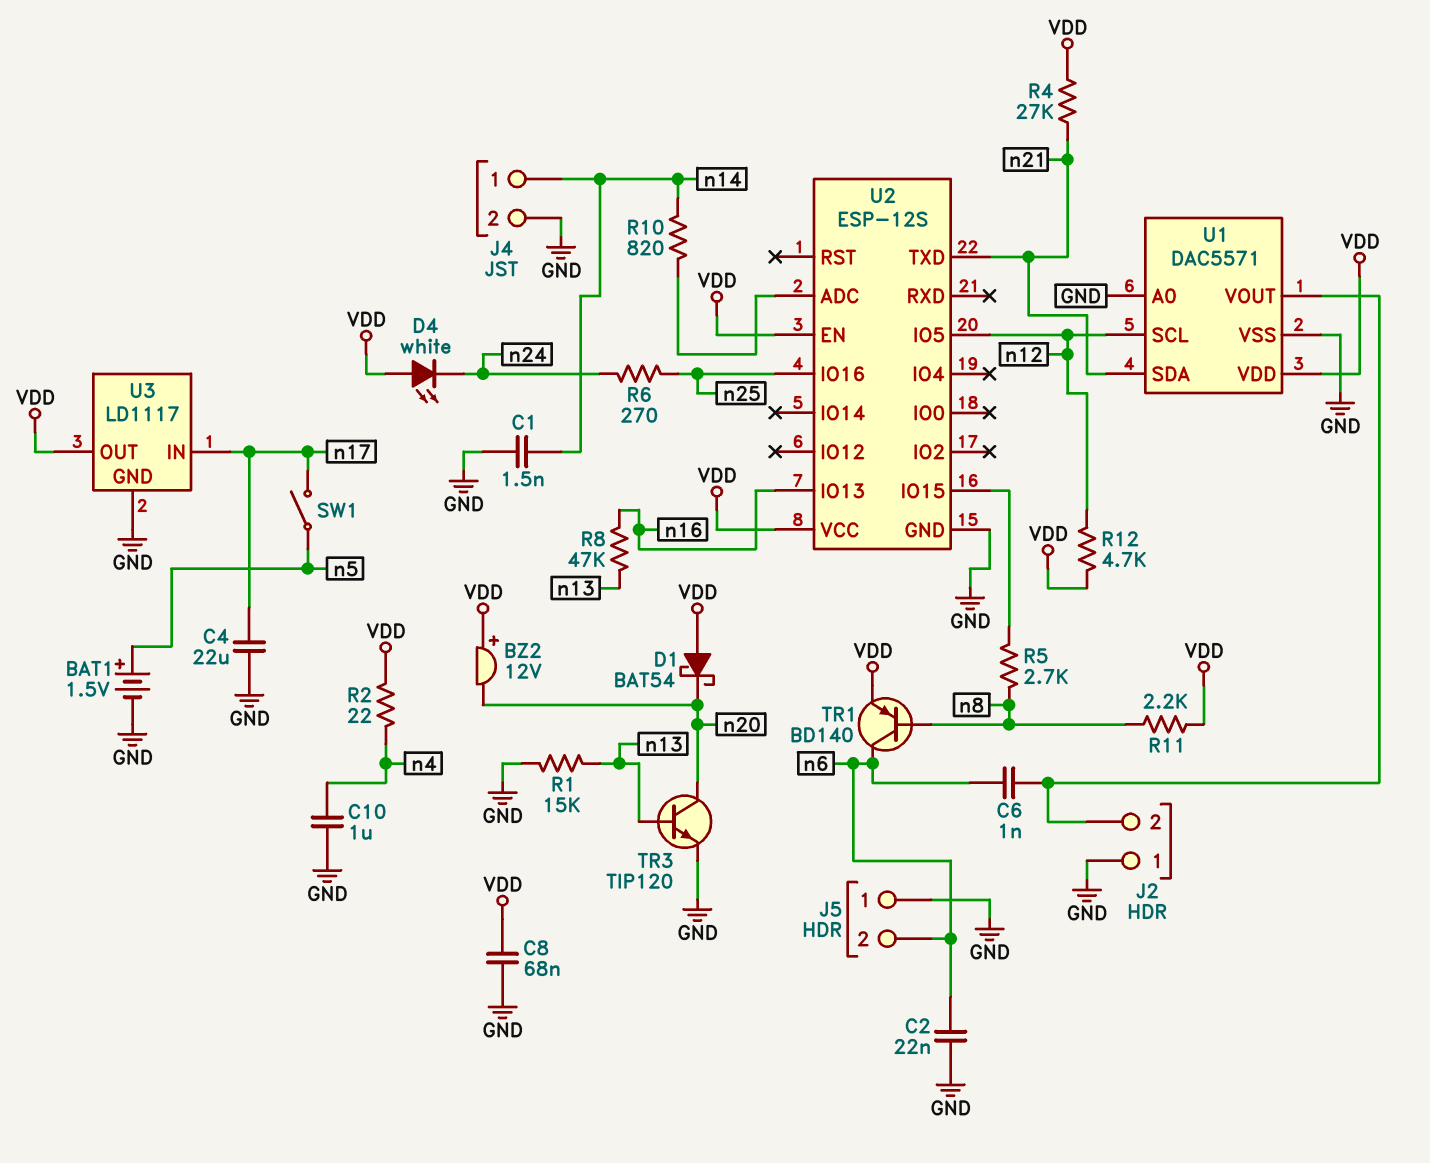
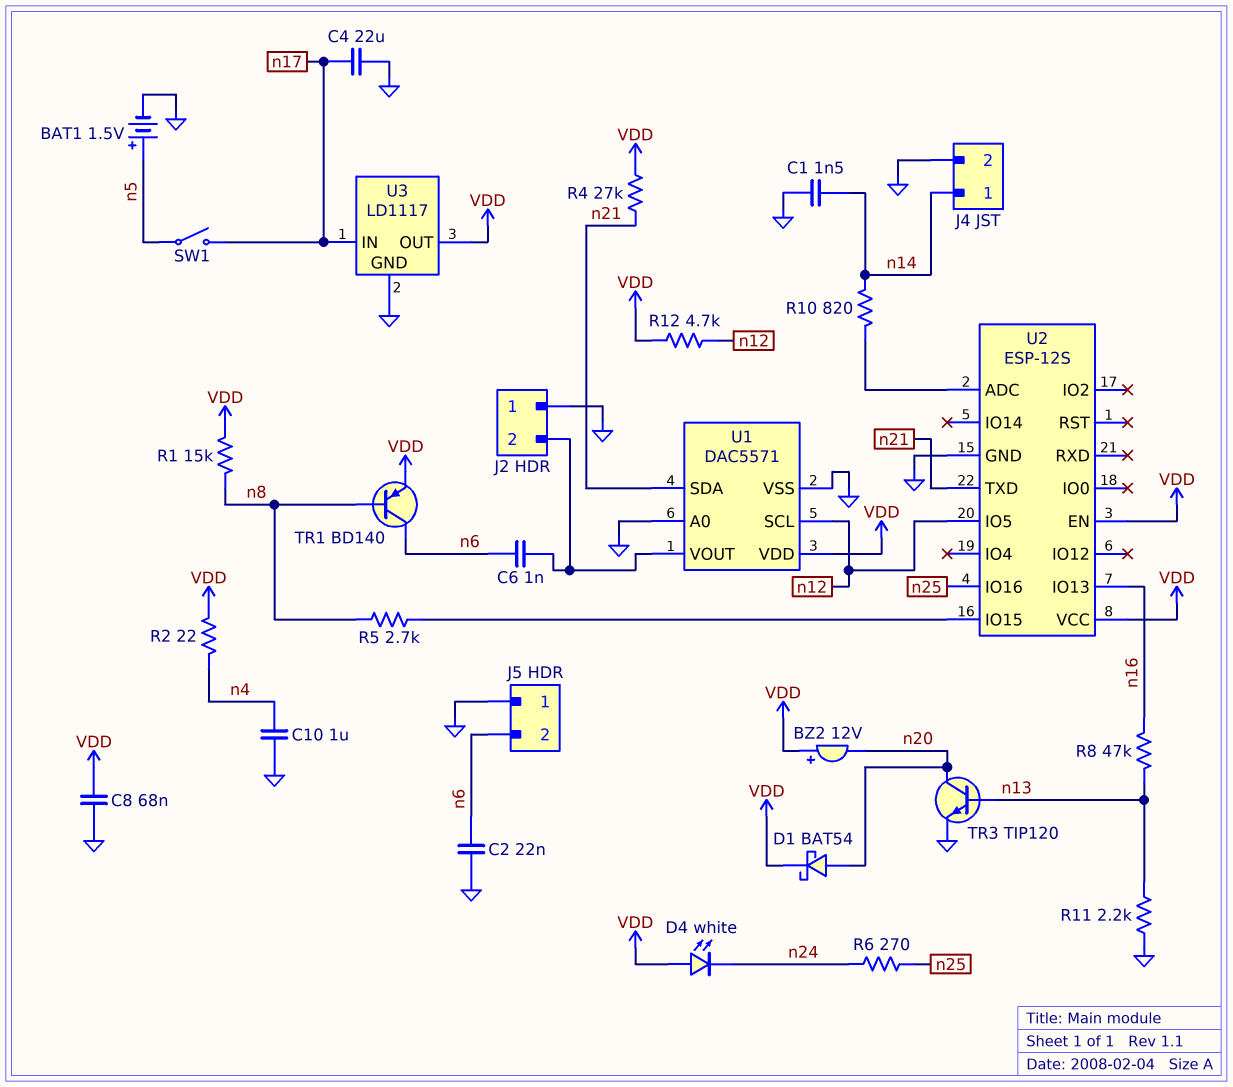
D1: schottky BAT54 (A VDD, K n20) -> schottky BAT54 (A n20, K VDD)
R1: 15k (GND, n13) -> 15k (VDD, n8)
R11: 2.2k (VDD, n8) -> 2.2k (GND, n13)

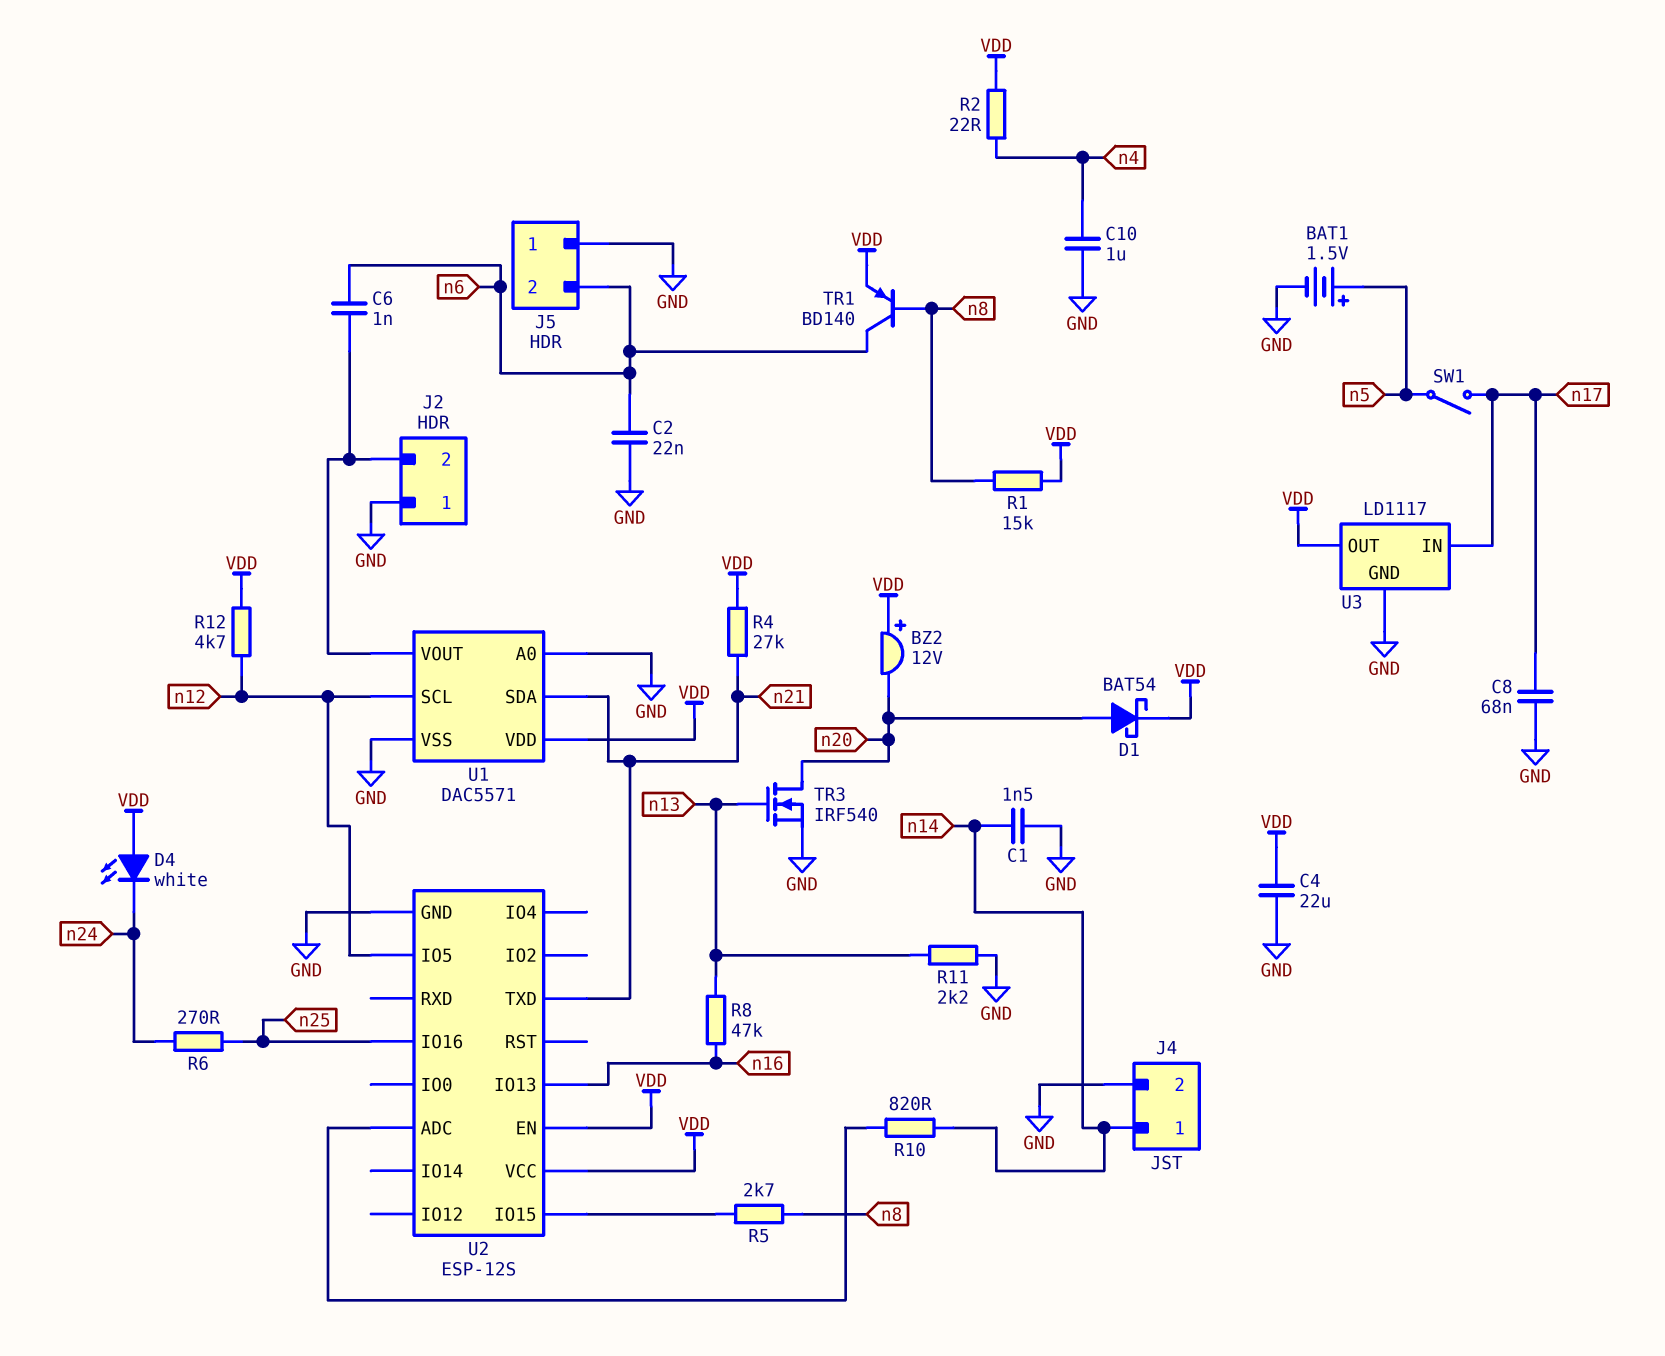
C4: 22uF (GND, n17) -> 22uF (GND, VDD)
C8: 68nF (GND, VDD) -> 68nF (GND, n17)
TR3: NPN TIP120 (B n13, C n20, E GND) -> NMOS IRF540 (G n13, D n20, S GND)

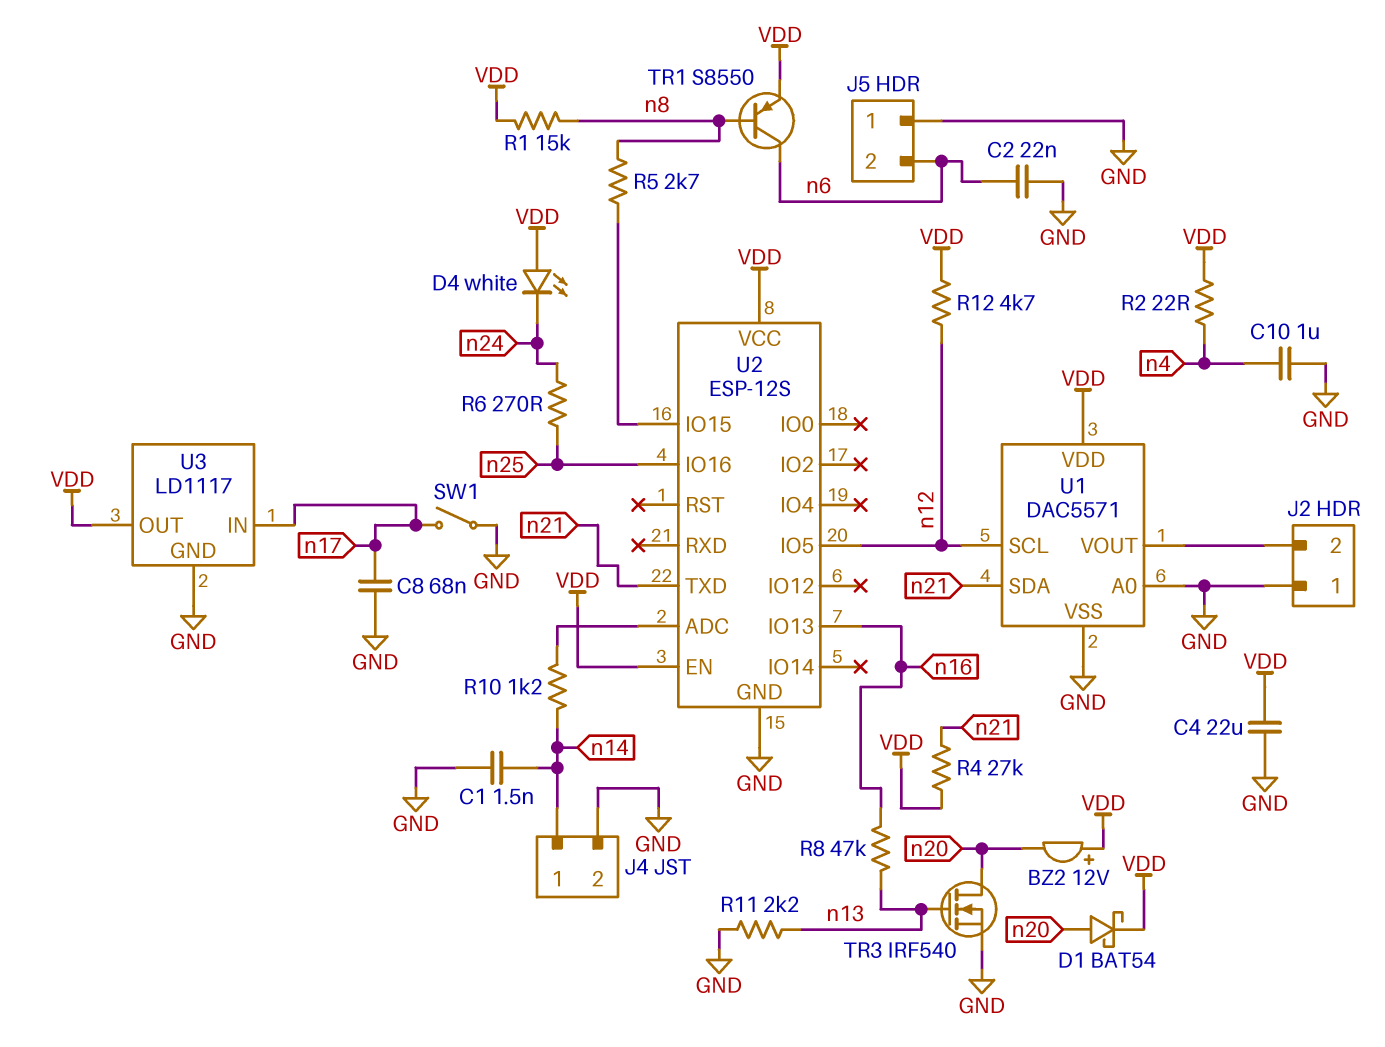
BAT1: 1.5V (plus n5, minus GND) -> none
C6: 1nF (J2/2, n6) -> none
R10: 820 (U2/ADC, n14) -> 1.2k (U2/ADC, n14)
SW1: switch (n5, n17) -> switch (GND, n17)
TR1: PNP BD140 (B n8, C n6, E VDD) -> PNP S8550 (B n8, C n6, E VDD)

